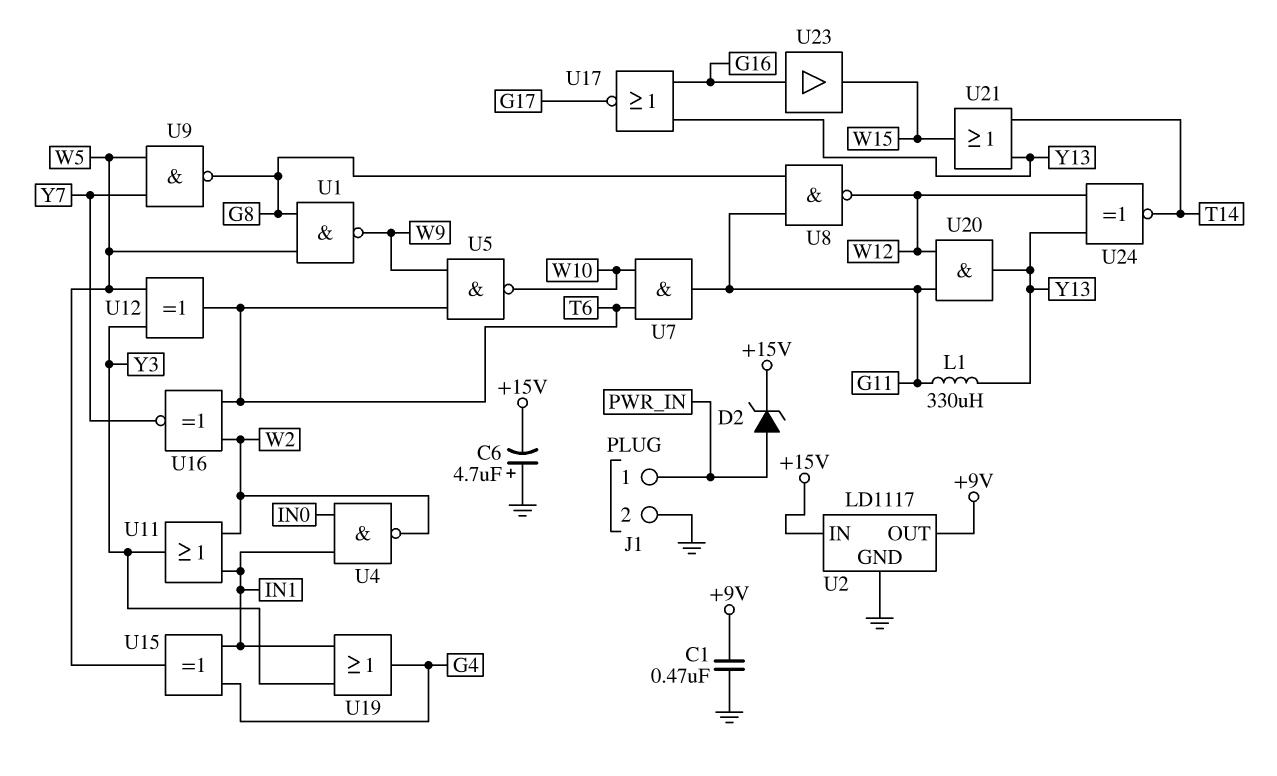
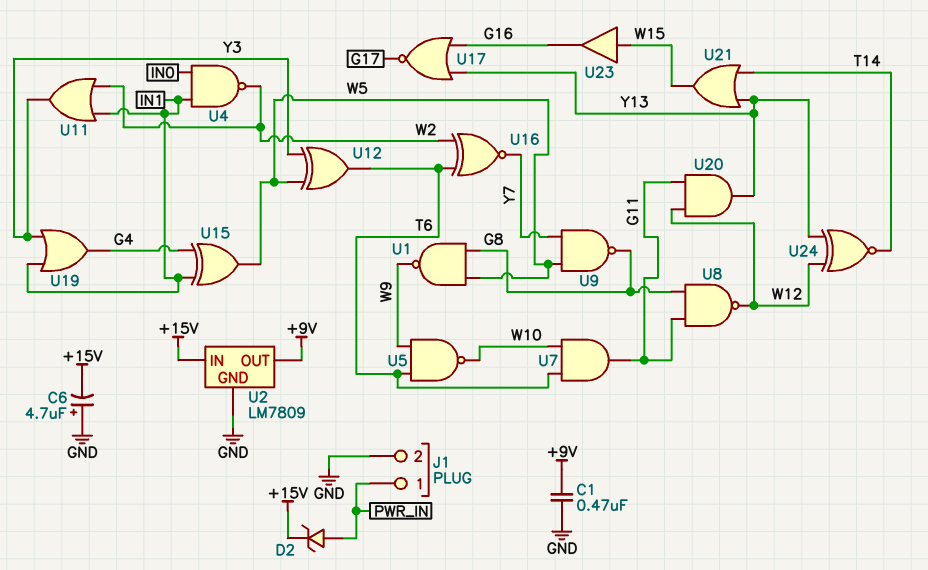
L1: 330uH (G11, Y13) -> none
U2: LD1117 -> LM7809
U23: buffer (in G16, out W15) -> buffer (in W15, out G16)

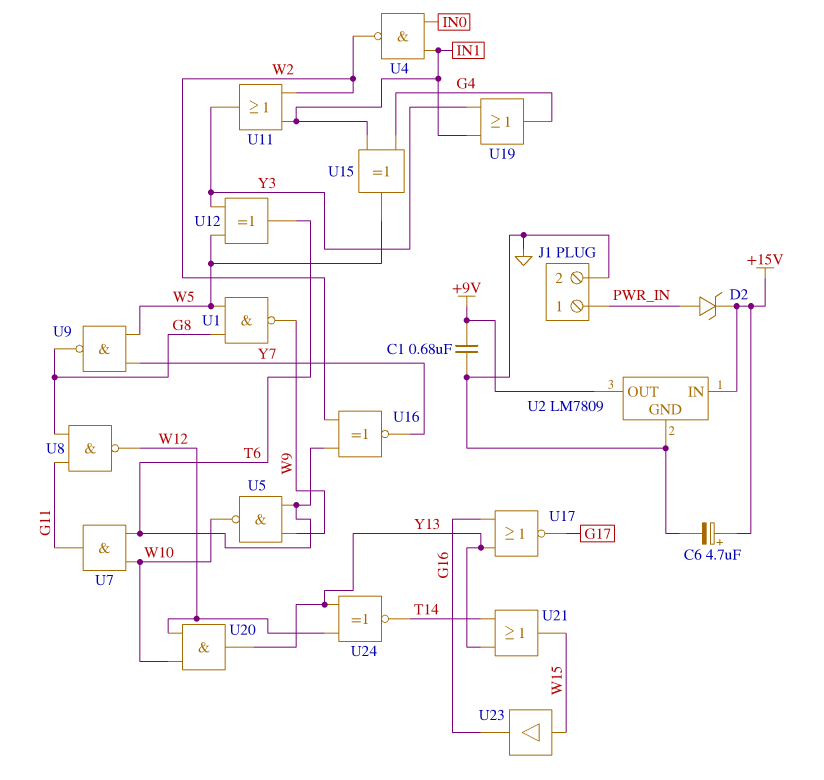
C1: 470nF (+9V, GND) -> 680nF (+9V, GND)
C6: 4.7uF (plus GND, minus +15V) -> 4.7uF (plus +15V, minus GND)
U20: AND (in G11, in W12, out Y13) -> AND (in W10, in W12, out Y13)

